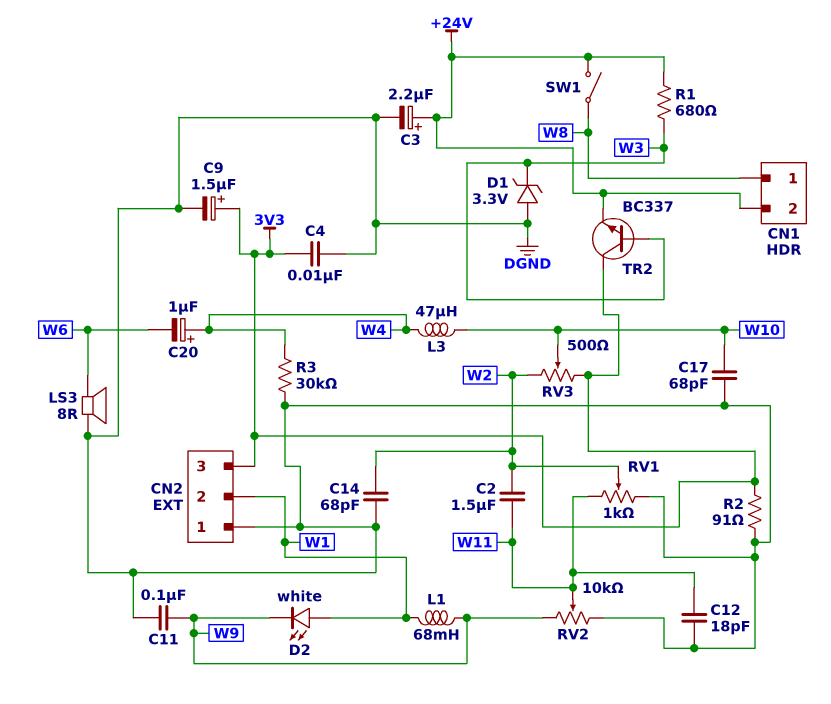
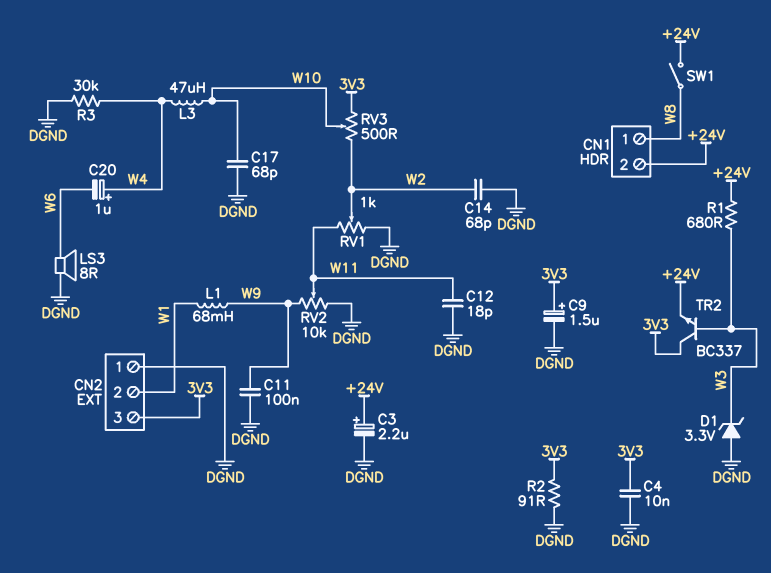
C2: 1.5uF (W2, W11) -> none
D2: LED white (A W1, K W9) -> none

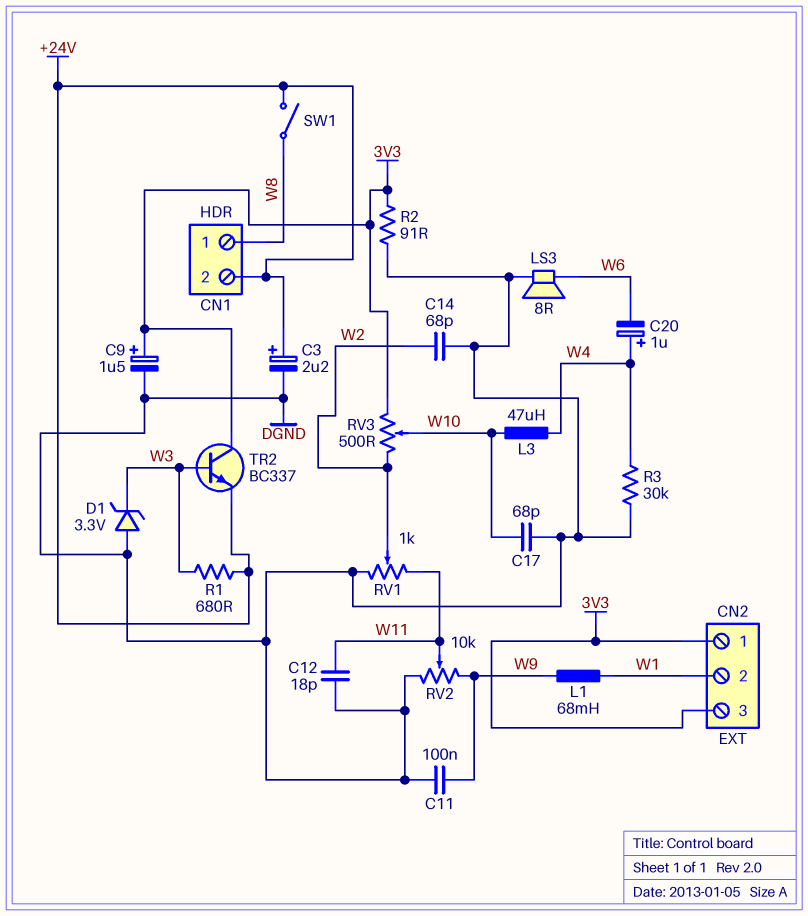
C4: 10nF (3V3, DGND) -> none
CN2 pin 1: DGND -> 3V3

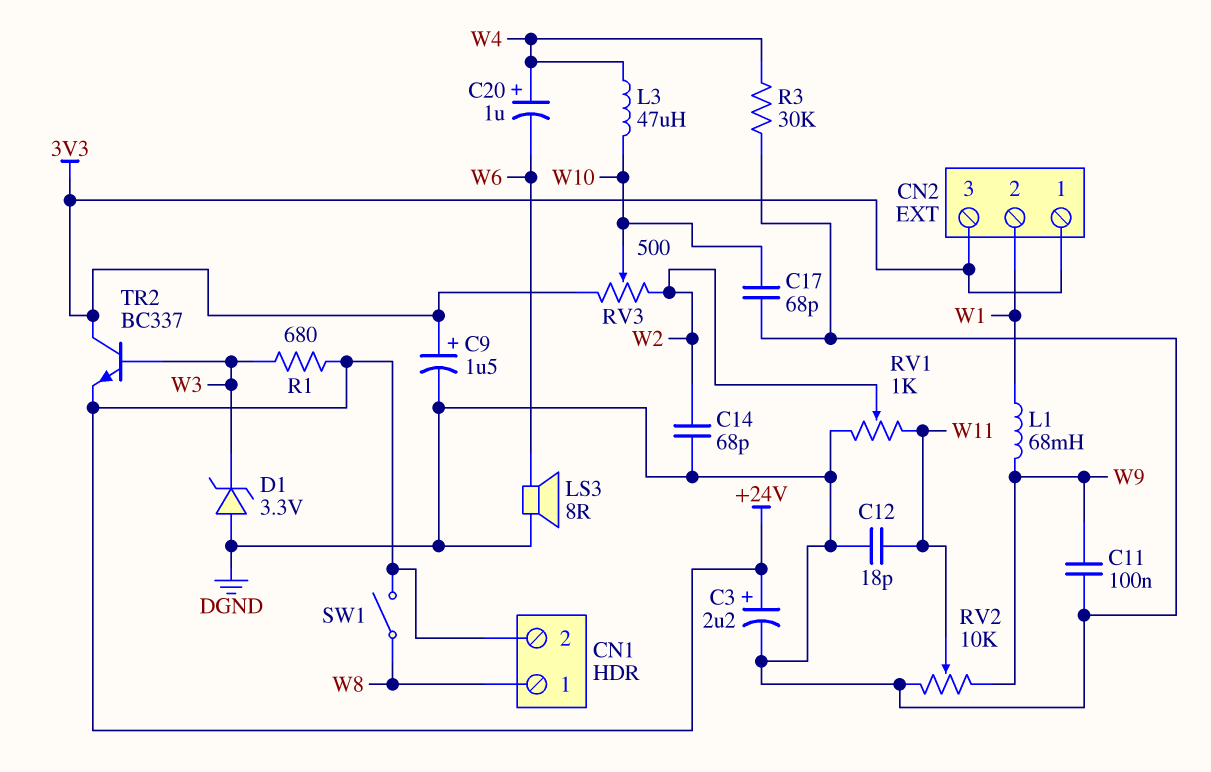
R2: 91 (3V3, DGND) -> none

